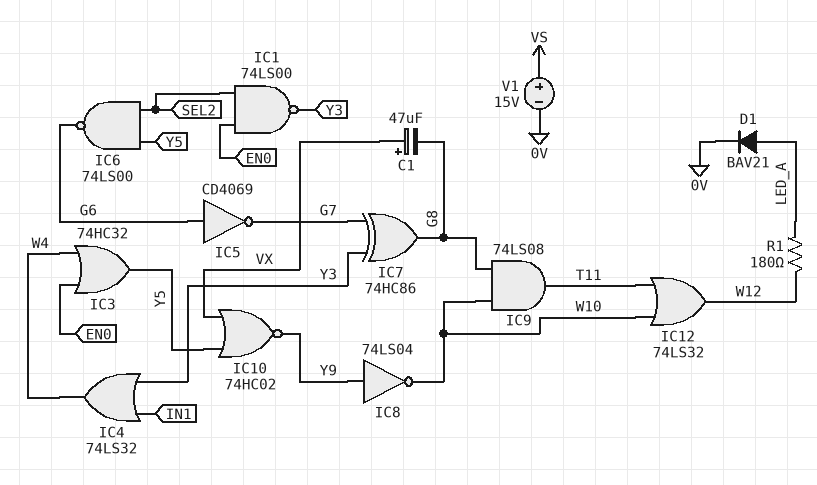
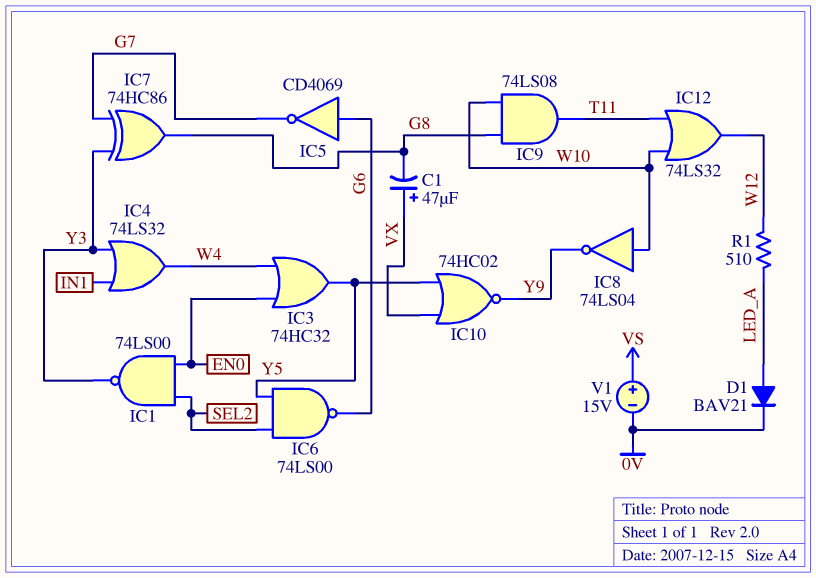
IC8: NOT 74LS04 (in Y9, out W10) -> NOT 74LS04 (in W10, out Y9)
R1: 180 (LED_A, W12) -> 510 (LED_A, W12)

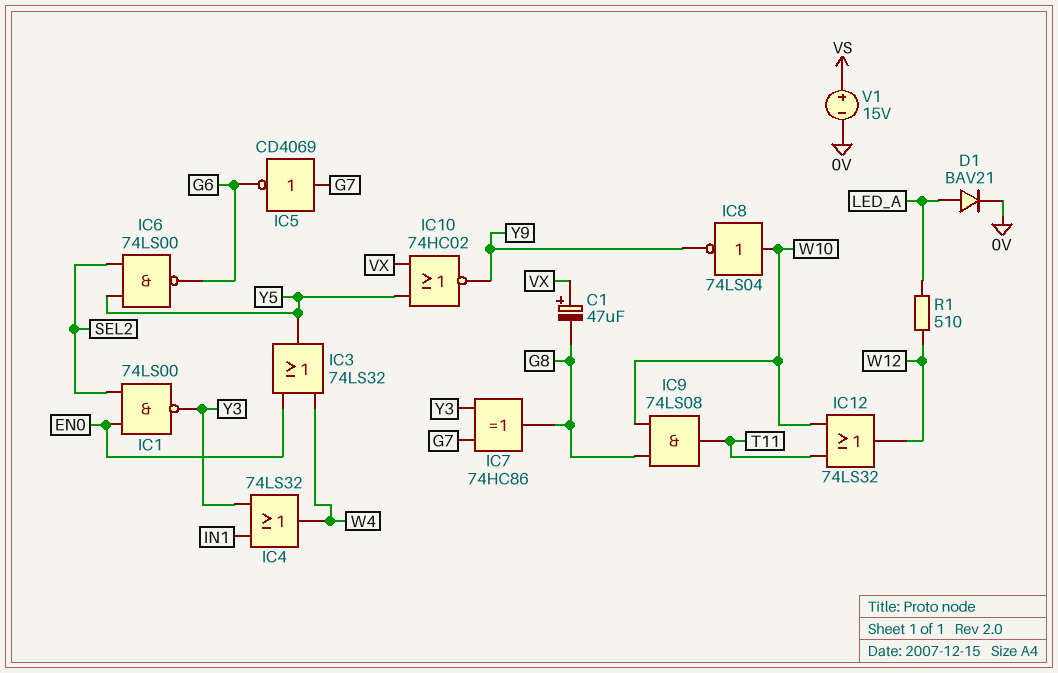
IC3: OR 74HC32 (in EN0, in W4, out Y5) -> OR 74LS32 (in EN0, in W4, out Y5)
IC5: NOT CD4069 (in G6, out G7) -> NOT CD4069 (in G7, out G6)

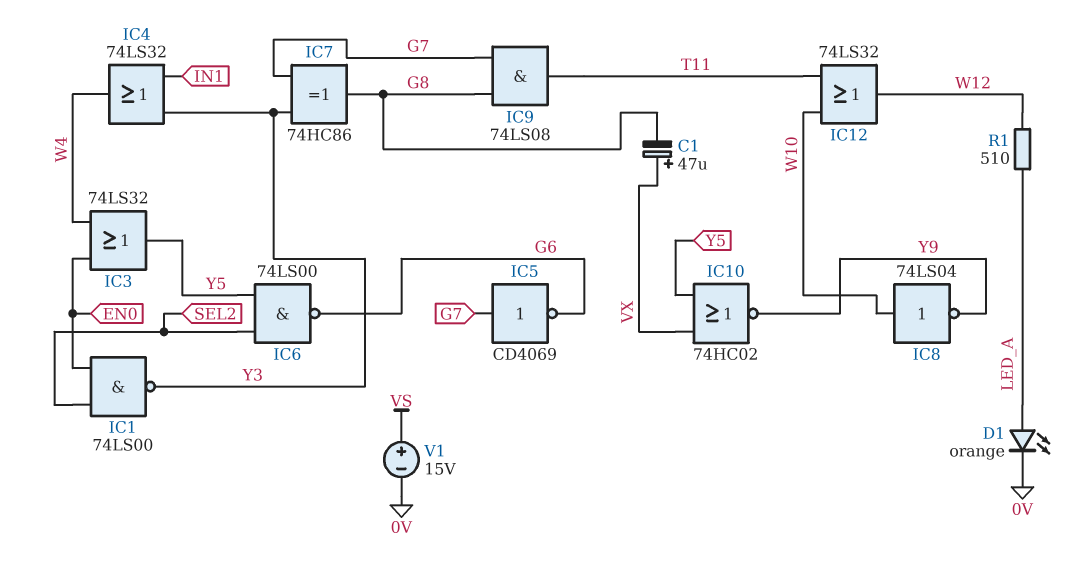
D1: diode BAV21 (A LED_A, K 0V) -> LED orange (A LED_A, K 0V)
IC9: AND 74LS08 (in G8, in W10, out T11) -> AND 74LS08 (in G7, in G8, out T11)

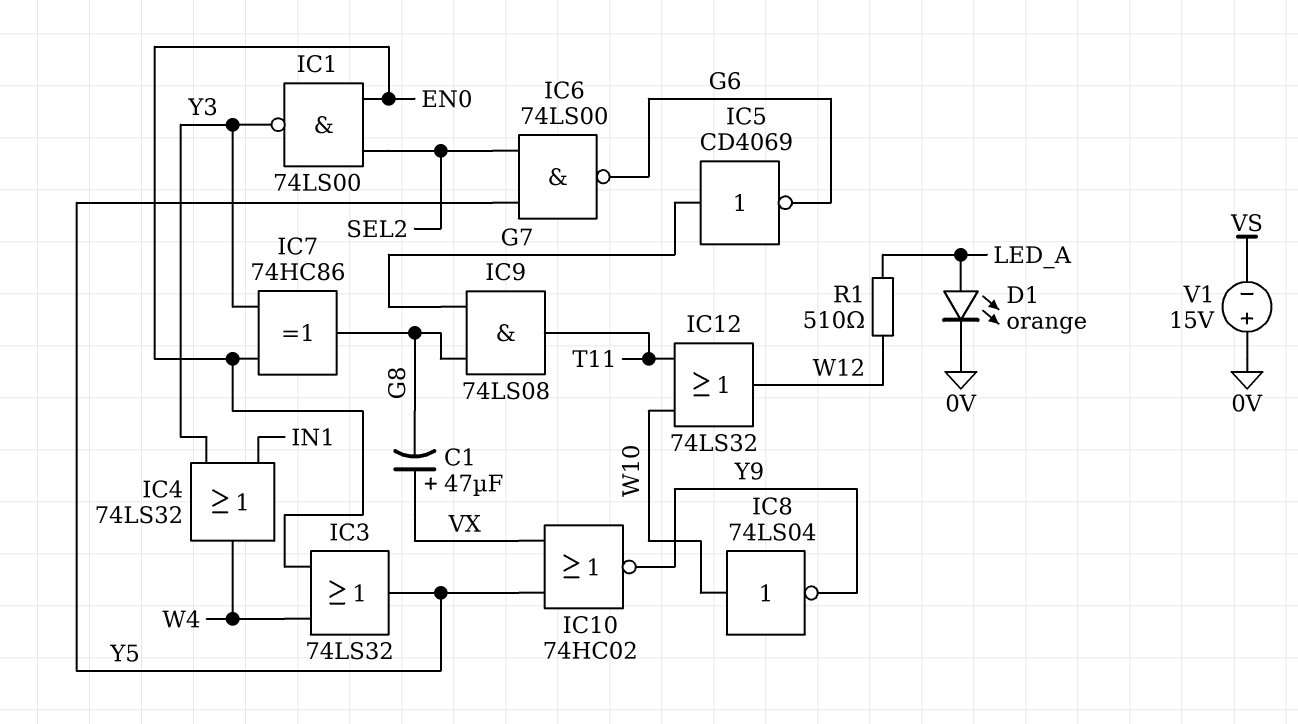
IC7: XOR 74HC86 (in G7, in Y3, out G8) -> XOR 74HC86 (in EN0, in Y3, out G8)
V1: 15V (plus VS, minus 0V) -> 15V (plus 0V, minus VS)

